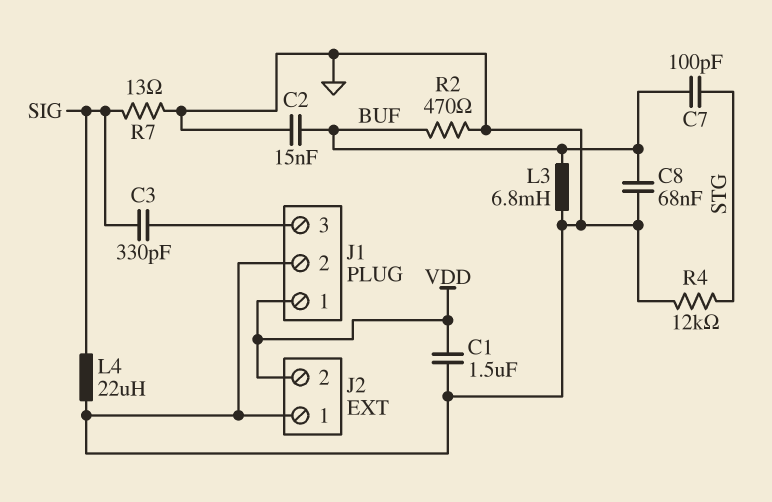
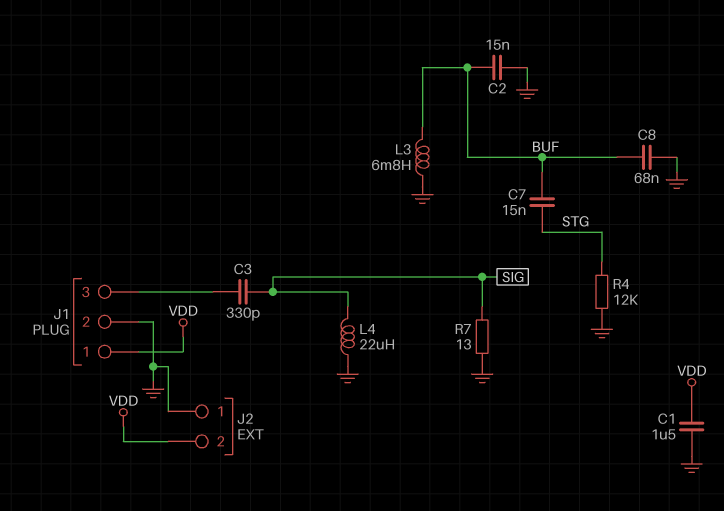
C7: 100pF (BUF, STG) -> 15nF (BUF, STG)
R2: 470 (BUF, GND) -> none

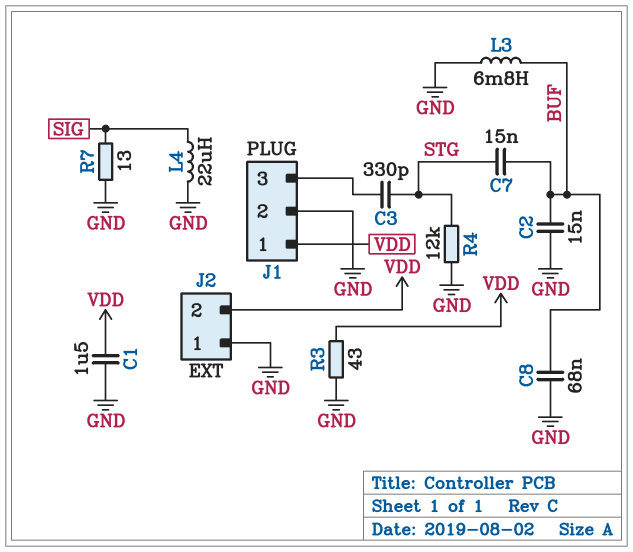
C3: 330pF (J1/3, SIG) -> 330pF (J1/3, STG)
R3: none -> 43 (GND, VDD)

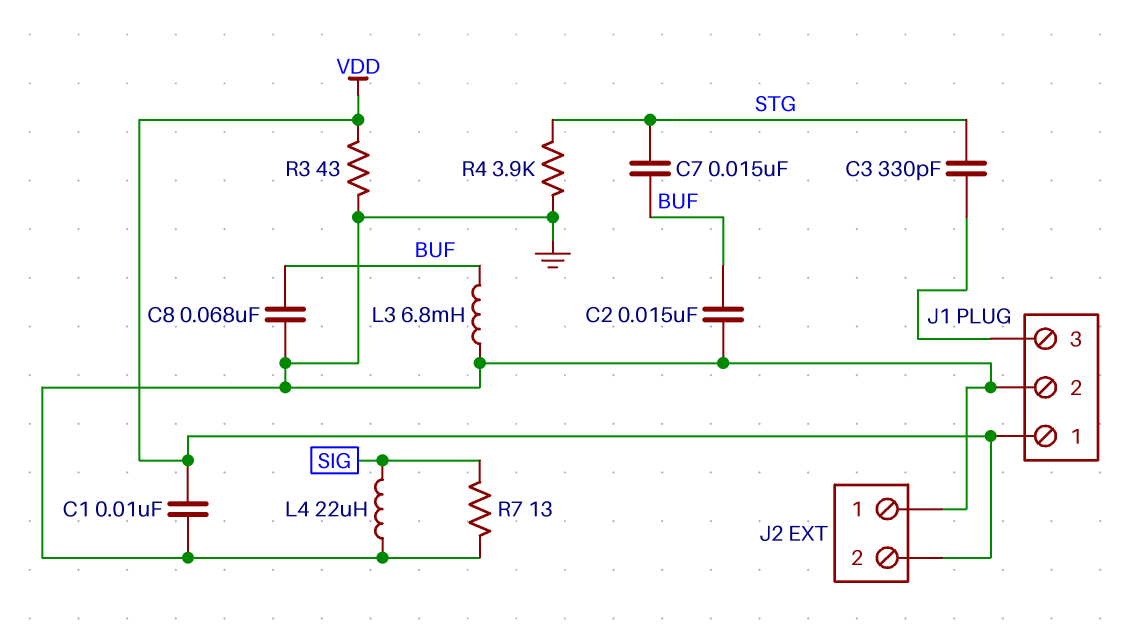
C1: 1.5uF (GND, VDD) -> 10nF (GND, VDD)
R4: 12k (GND, STG) -> 3.9k (GND, STG)

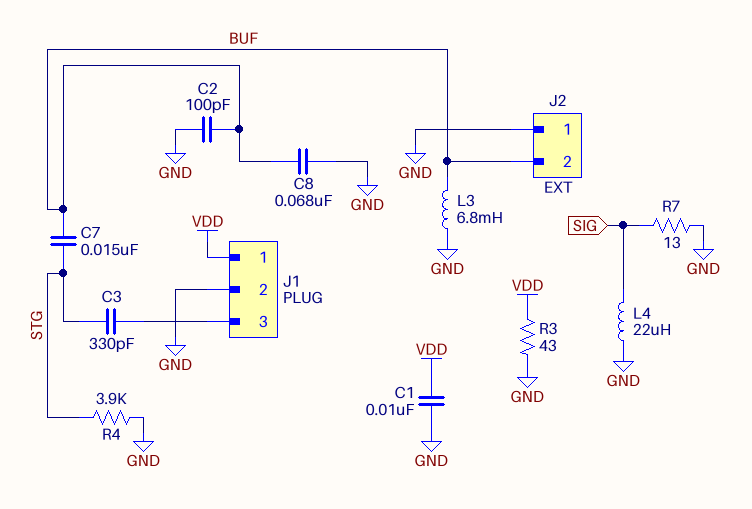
C2: 15nF (BUF, GND) -> 100pF (BUF, GND)
J2 pin 2: VDD -> BUF

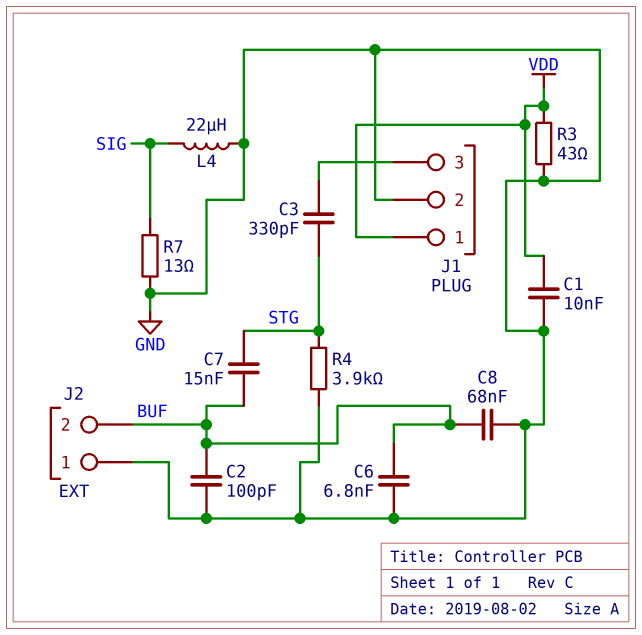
C6: none -> 6.8nF (BUF, GND)
L3: 6.8mH (BUF, GND) -> none

